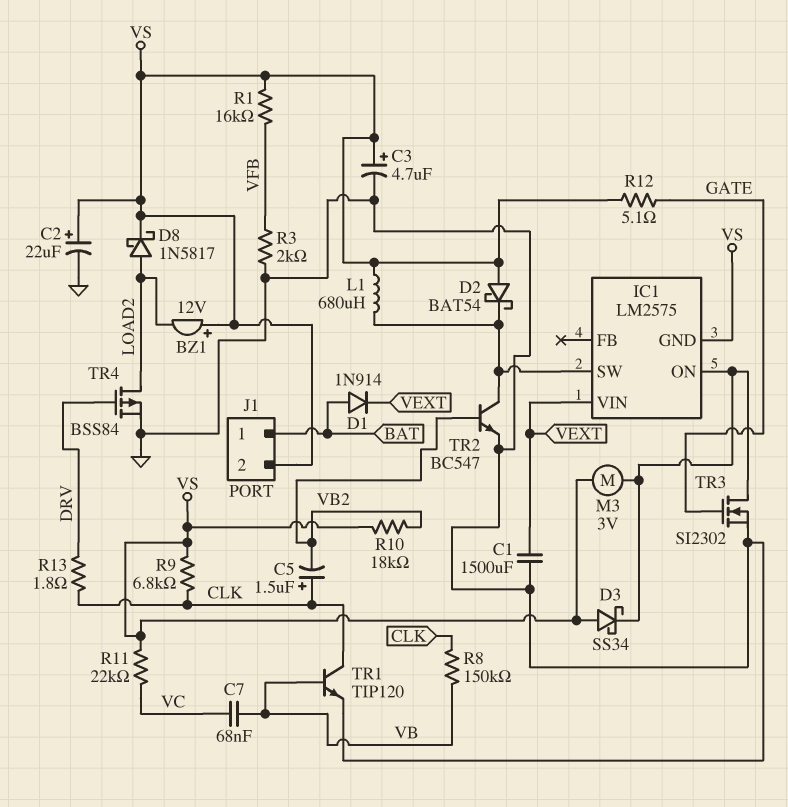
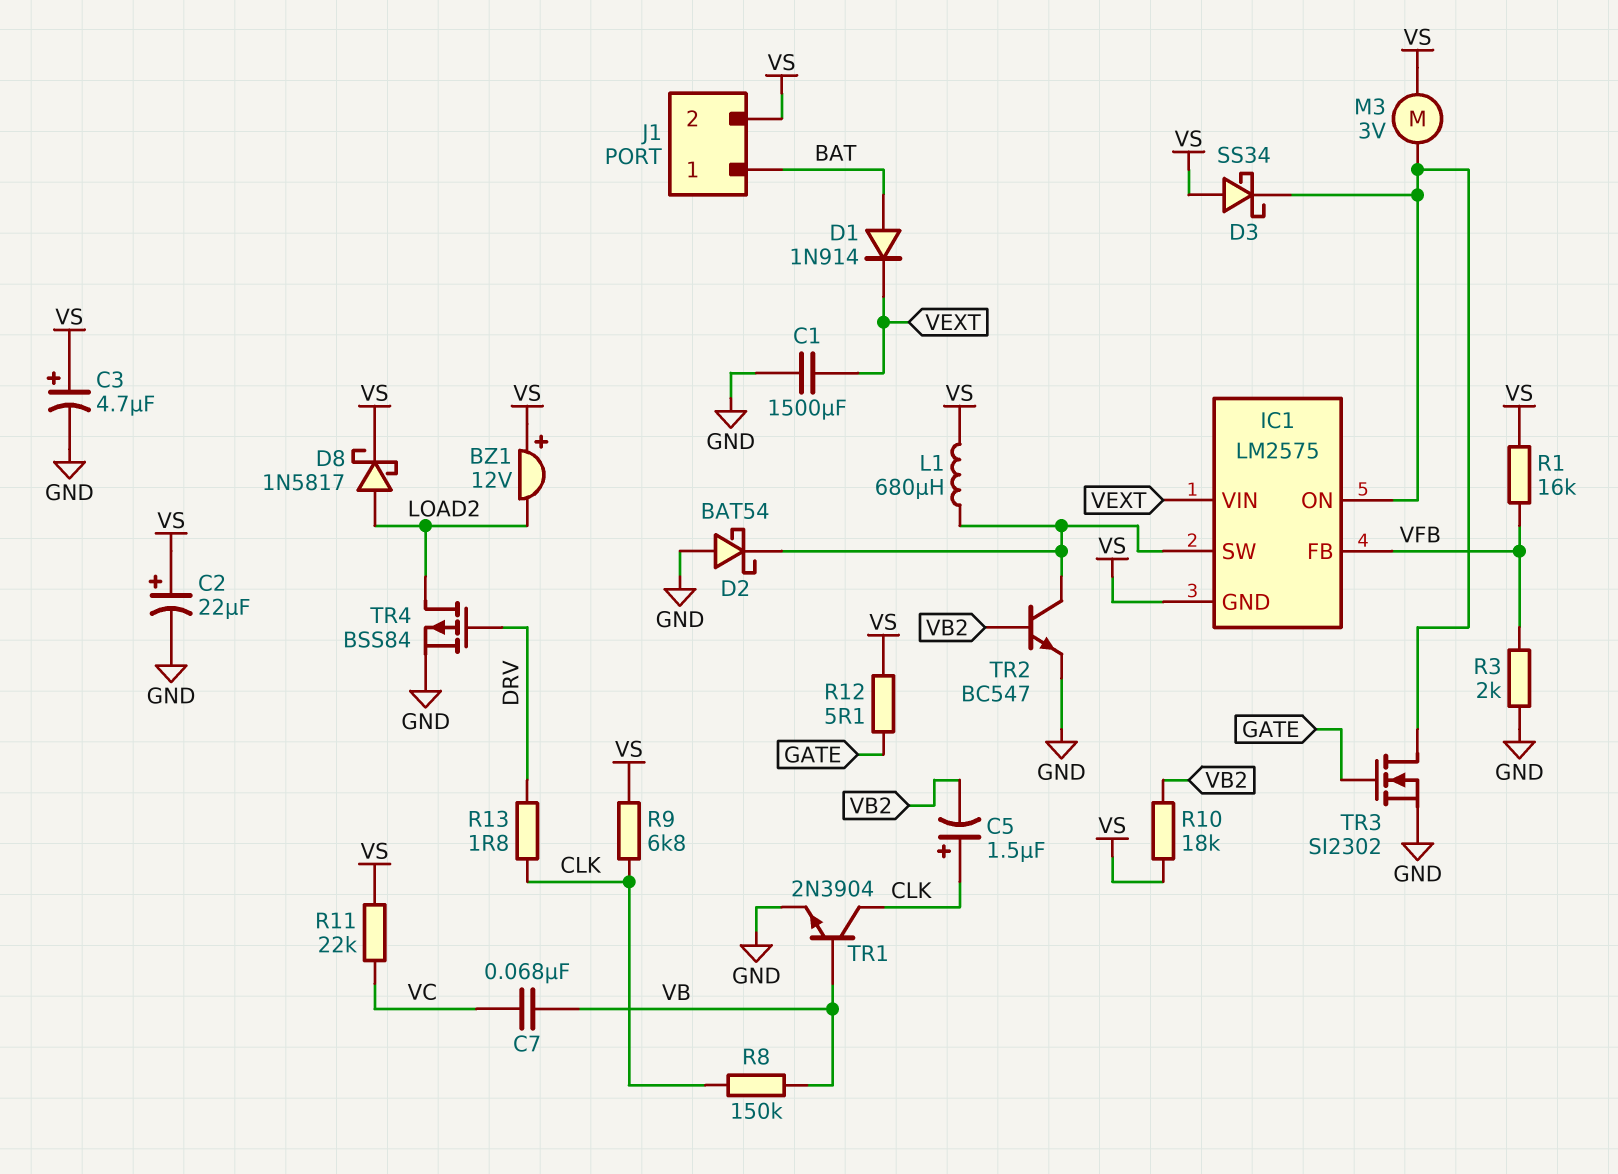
D2: schottky BAT54 (A VS, K IC1/SW) -> schottky BAT54 (A GND, K IC1/SW)
IC1 pin FB: none -> VFB
TR1: NPN TIP120 (B VB, C CLK, E GND) -> NPN 2N3904 (B VB, C CLK, E GND)

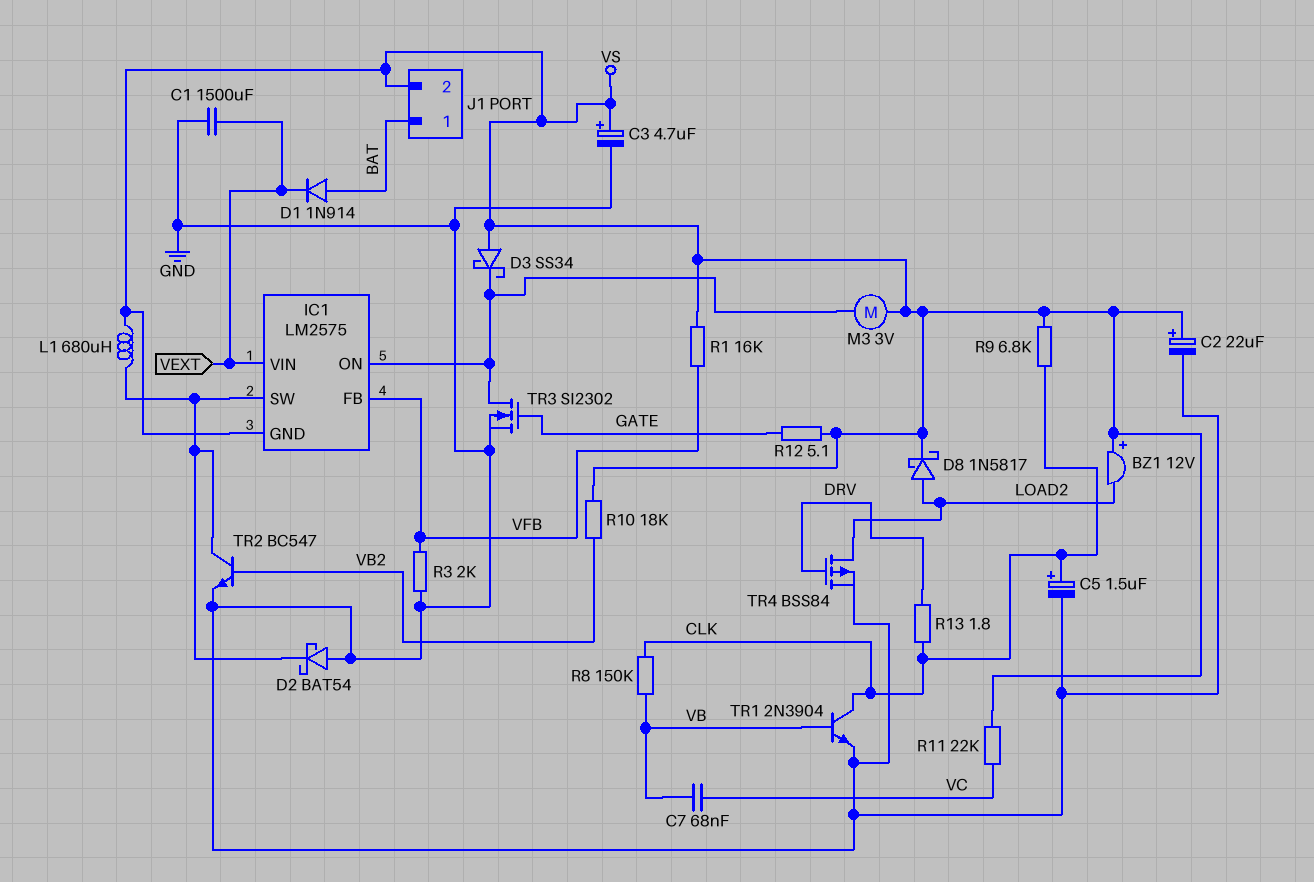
C5: 1.5uF (plus CLK, minus VB2) -> 1.5uF (plus CLK, minus GND)

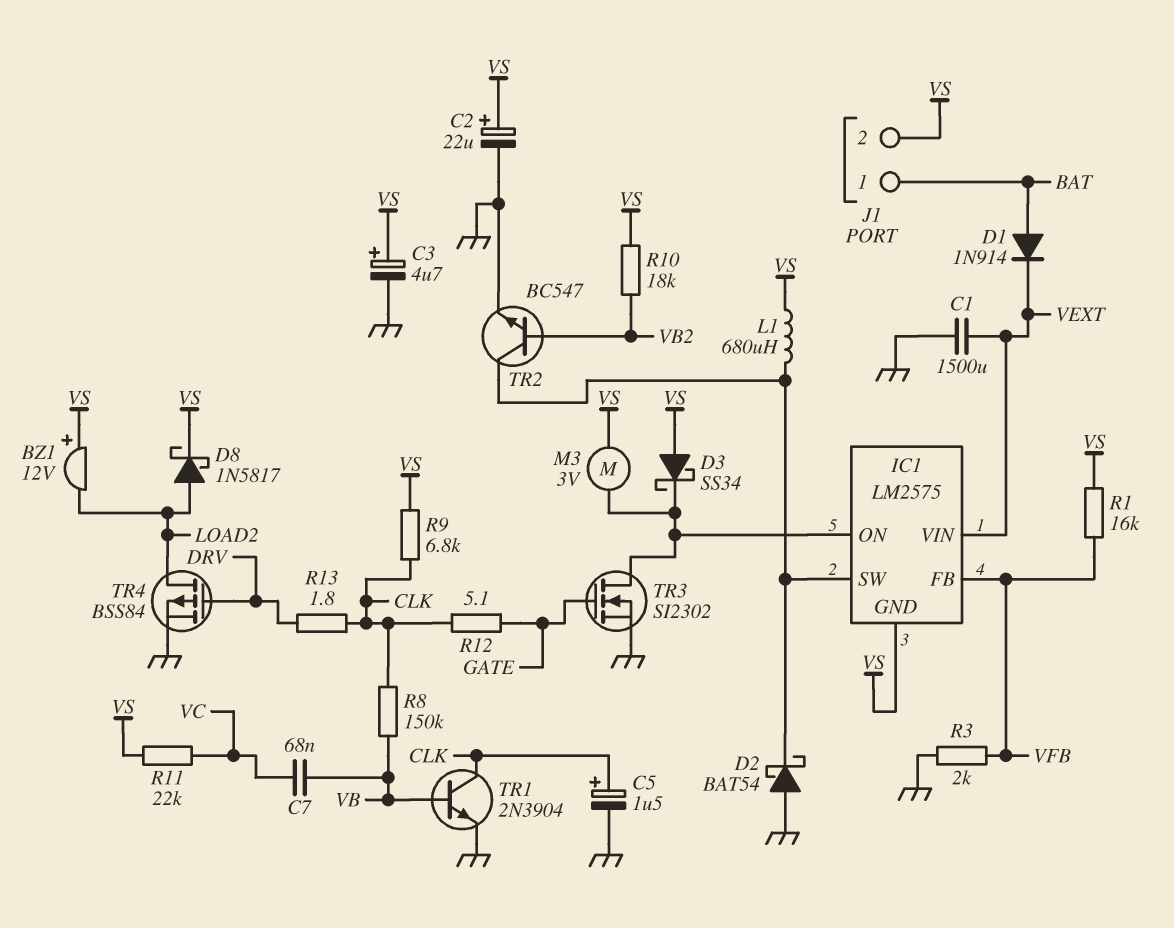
R12: 5.1 (GATE, VS) -> 5.1 (CLK, GATE)

